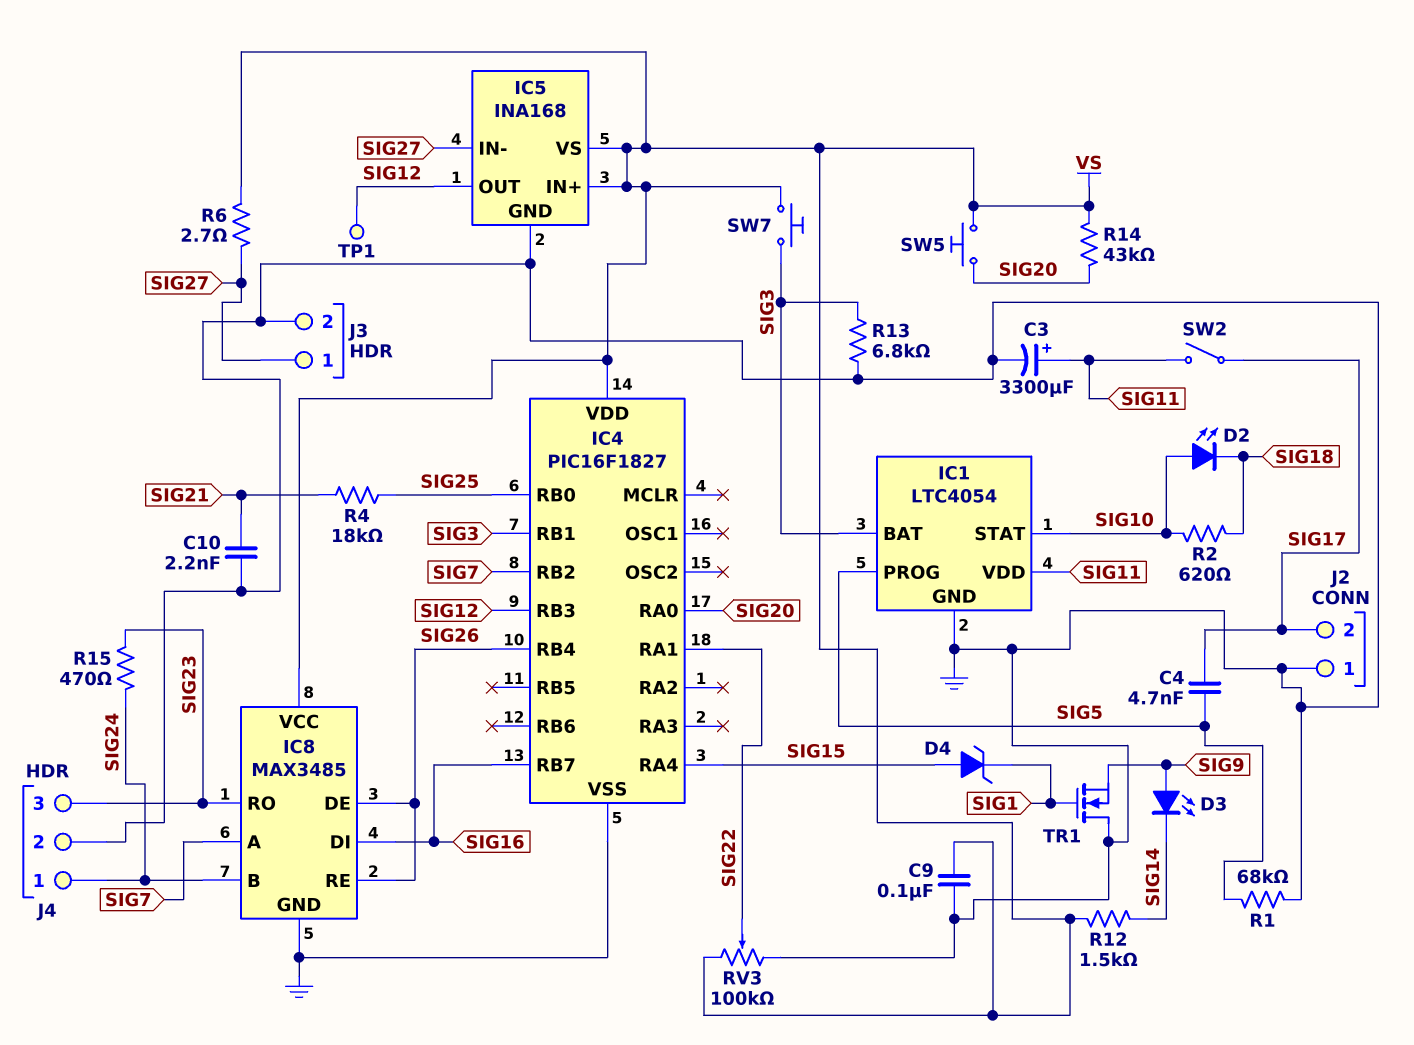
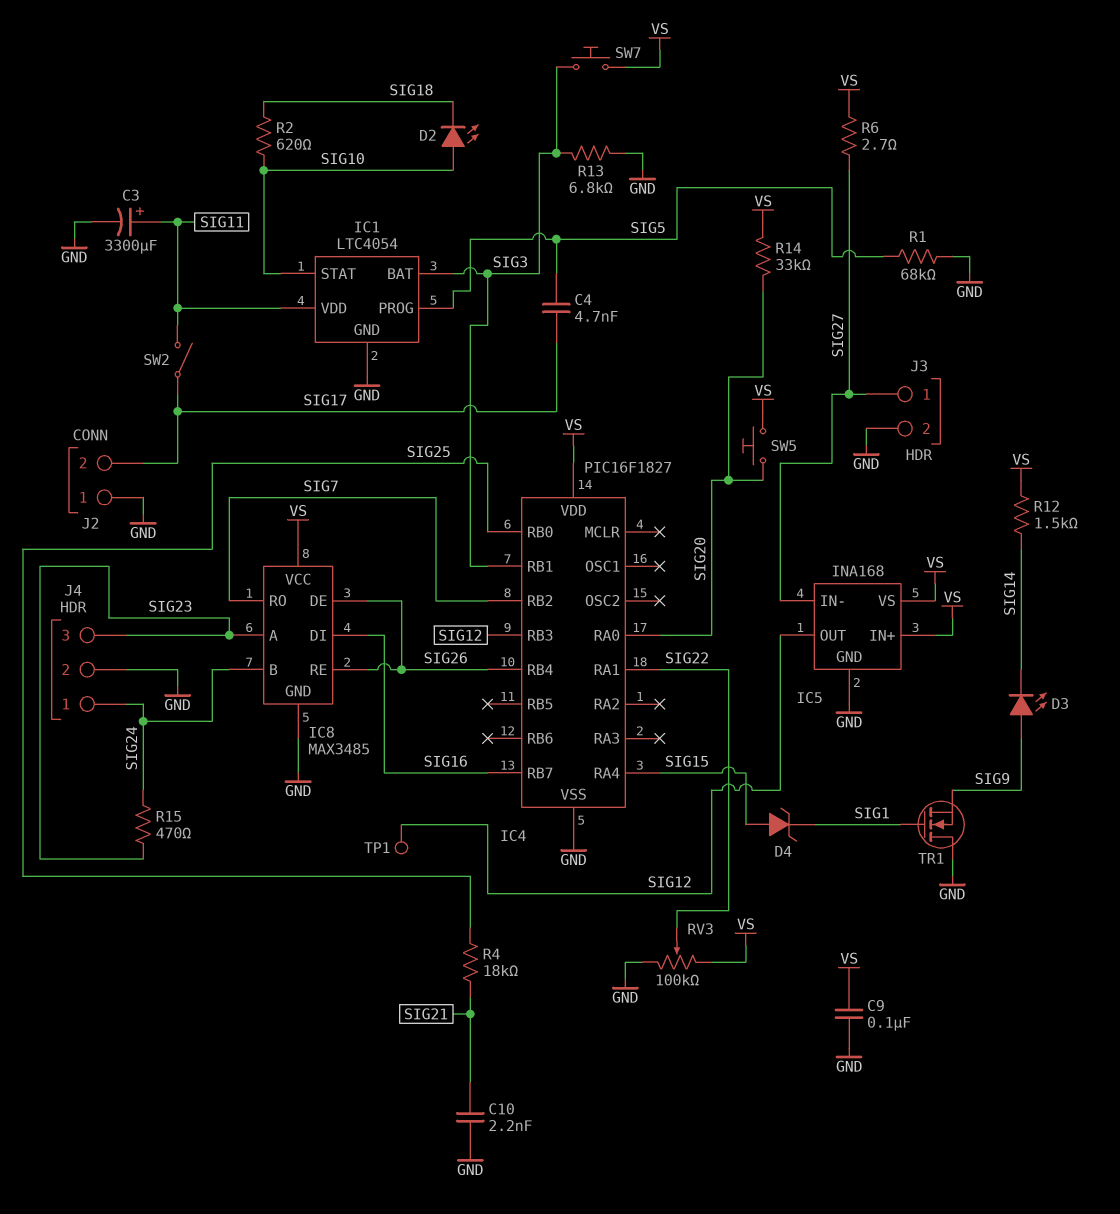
IC8 pin A: SIG7 -> SIG23
IC8 pin RO: SIG23 -> SIG7
R14: 43k (SIG20, VS) -> 33k (SIG20, VS)

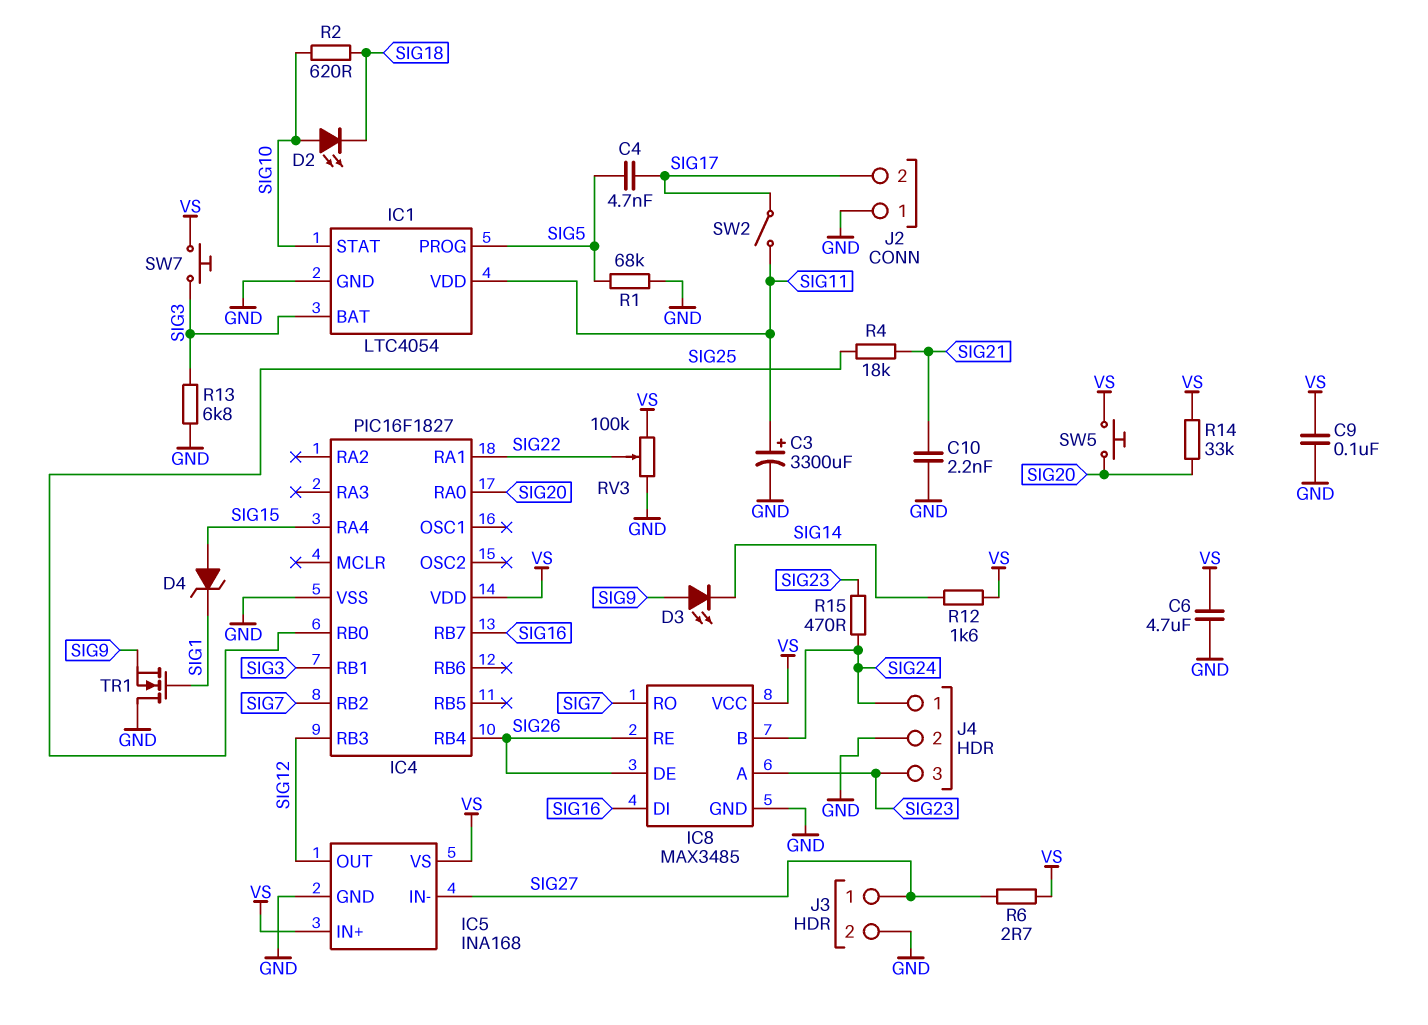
C6: none -> 4.7uF (GND, VS)
R12: 1.5k (SIG14, VS) -> 1.6k (SIG14, VS)
TP1: test point (SIG12) -> none

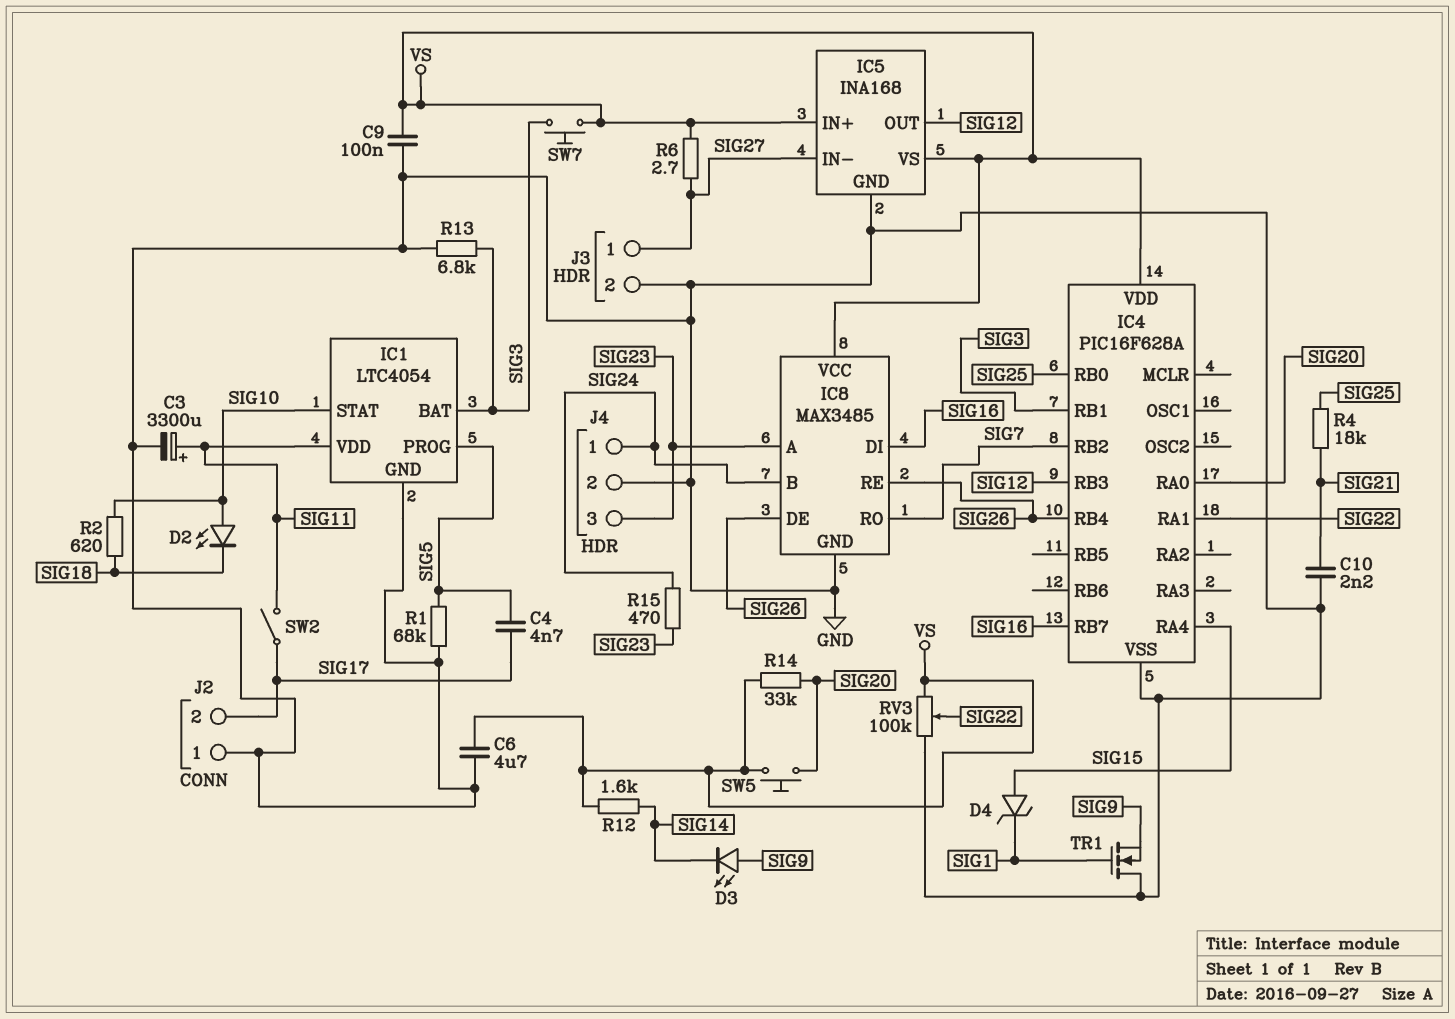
IC4: PIC16F1827 -> PIC16F628A

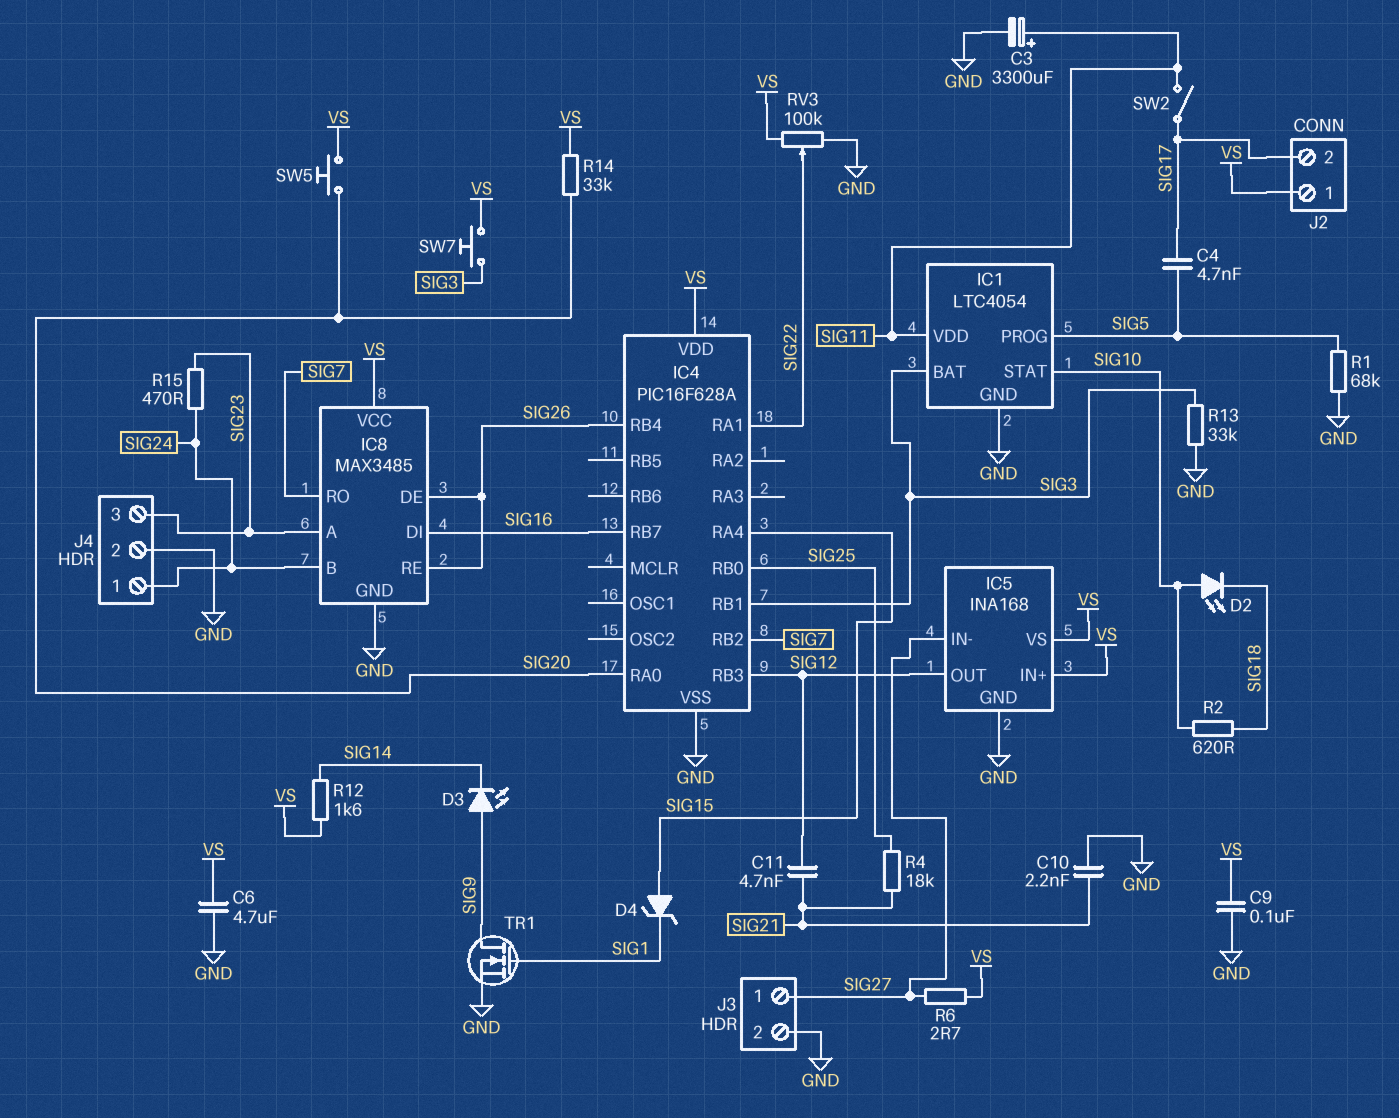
C11: none -> 4.7nF (SIG12, SIG21)
J2 pin 1: GND -> VS
R13: 6.8k (GND, SIG3) -> 33k (GND, SIG3)
TR1: NMOS (G SIG1, D GND, S SIG9) -> NMOS (G SIG1, D SIG9, S GND)

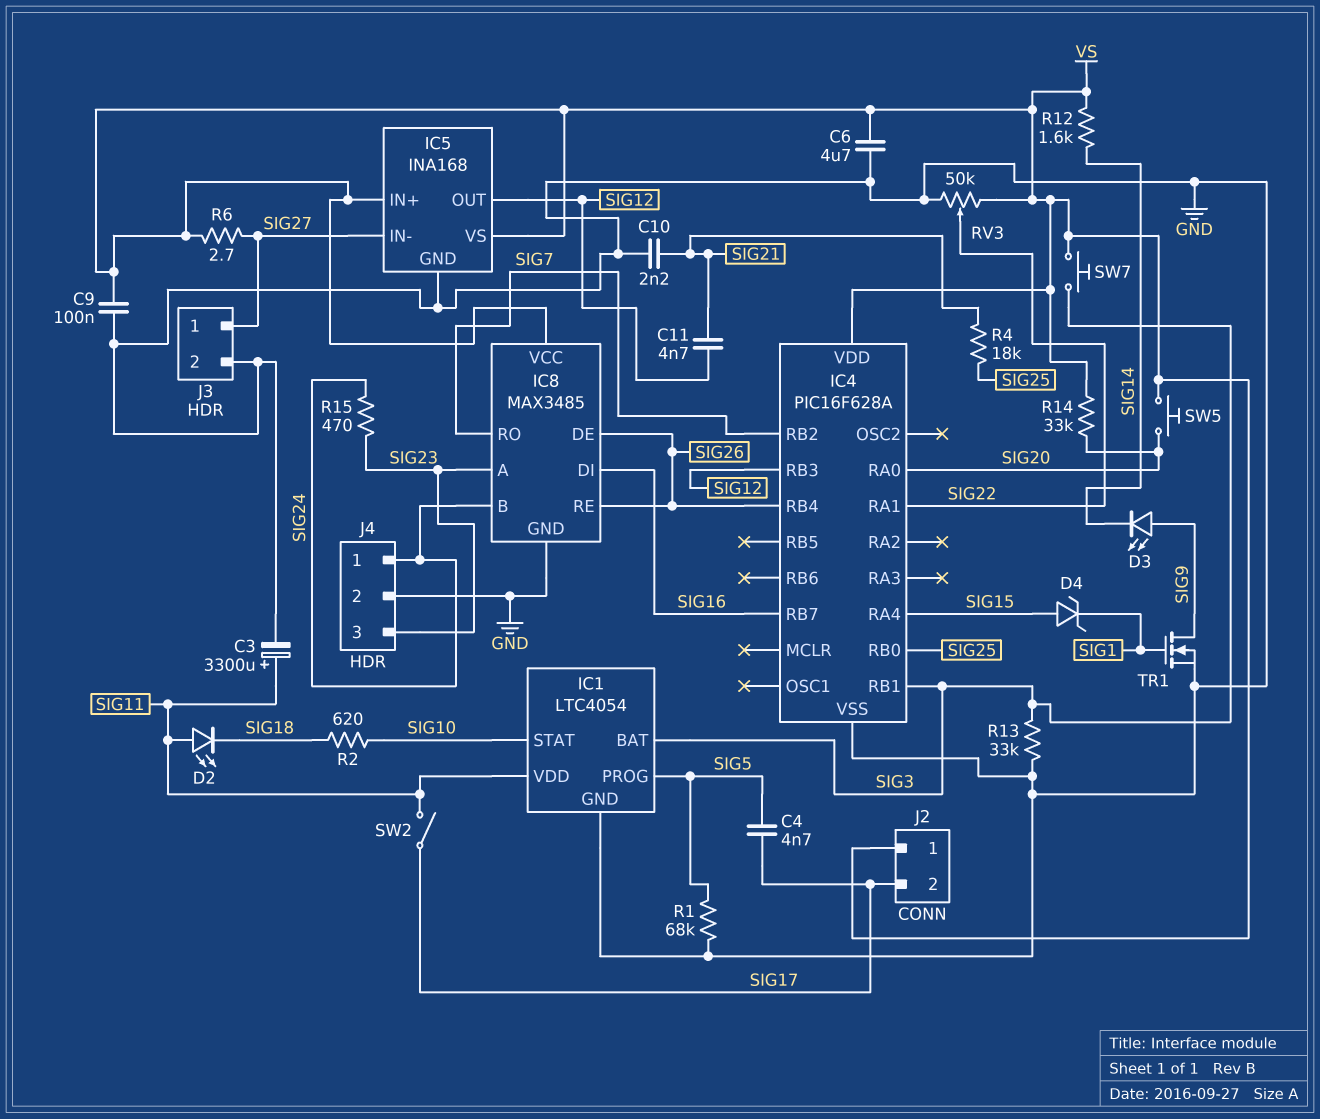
D2: LED (A SIG10, K SIG18) -> LED (A SIG11, K SIG18)
RV3: 100k (GND, VS, wiper SIG22) -> 50k (GND, VS, wiper SIG22)

